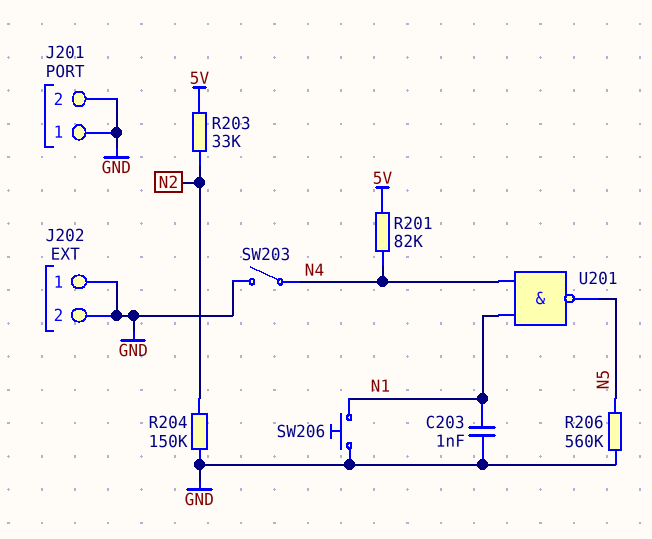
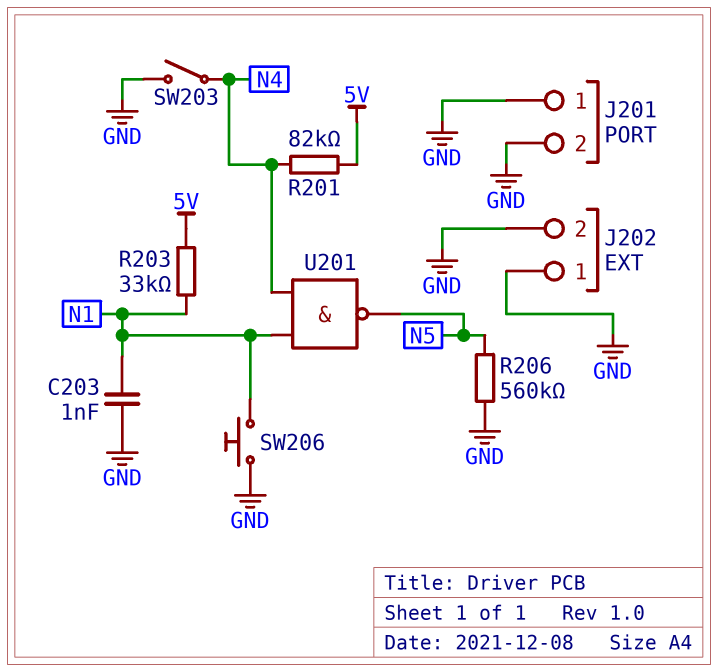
R203: 33k (5V, N2) -> 33k (5V, N1)
R204: 150k (GND, N2) -> none

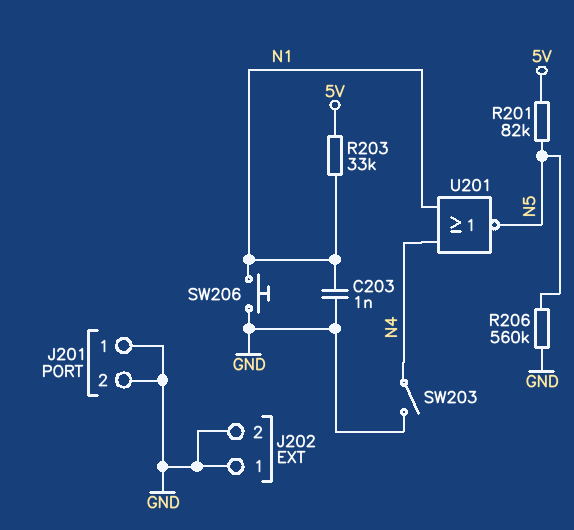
R201: 82k (5V, N4) -> 82k (5V, N5)
U201: NAND (in N1, in N4, out N5) -> NOR (in N1, in N4, out N5)

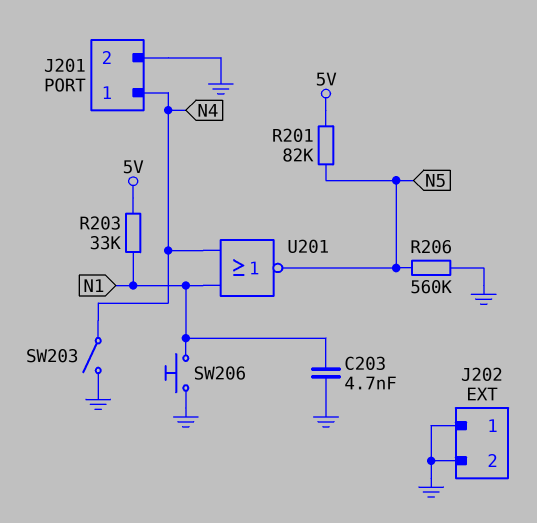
C203: 1nF (GND, N1) -> 4.7nF (GND, N1)
J201 pin 1: GND -> N4

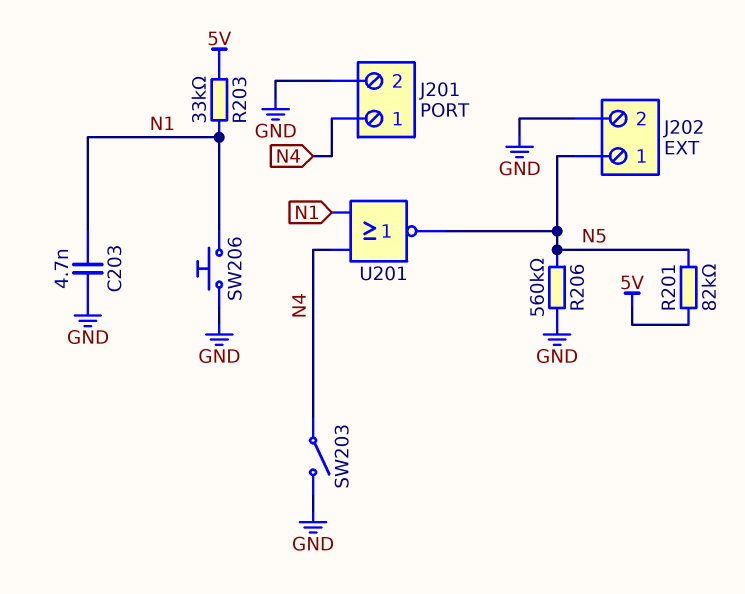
J202 pin 1: GND -> N5

